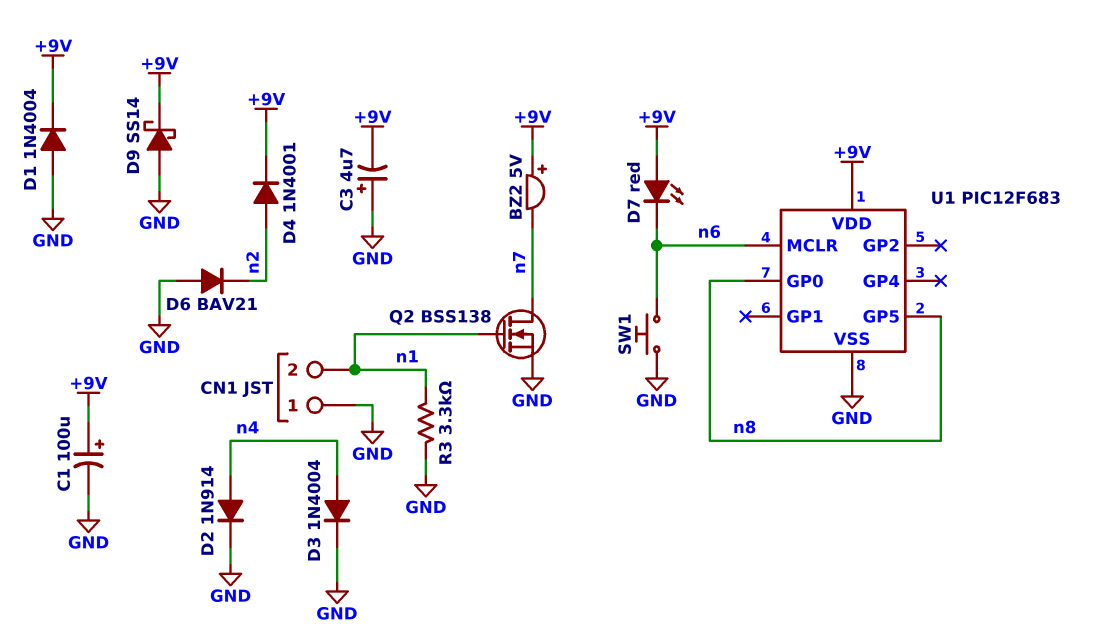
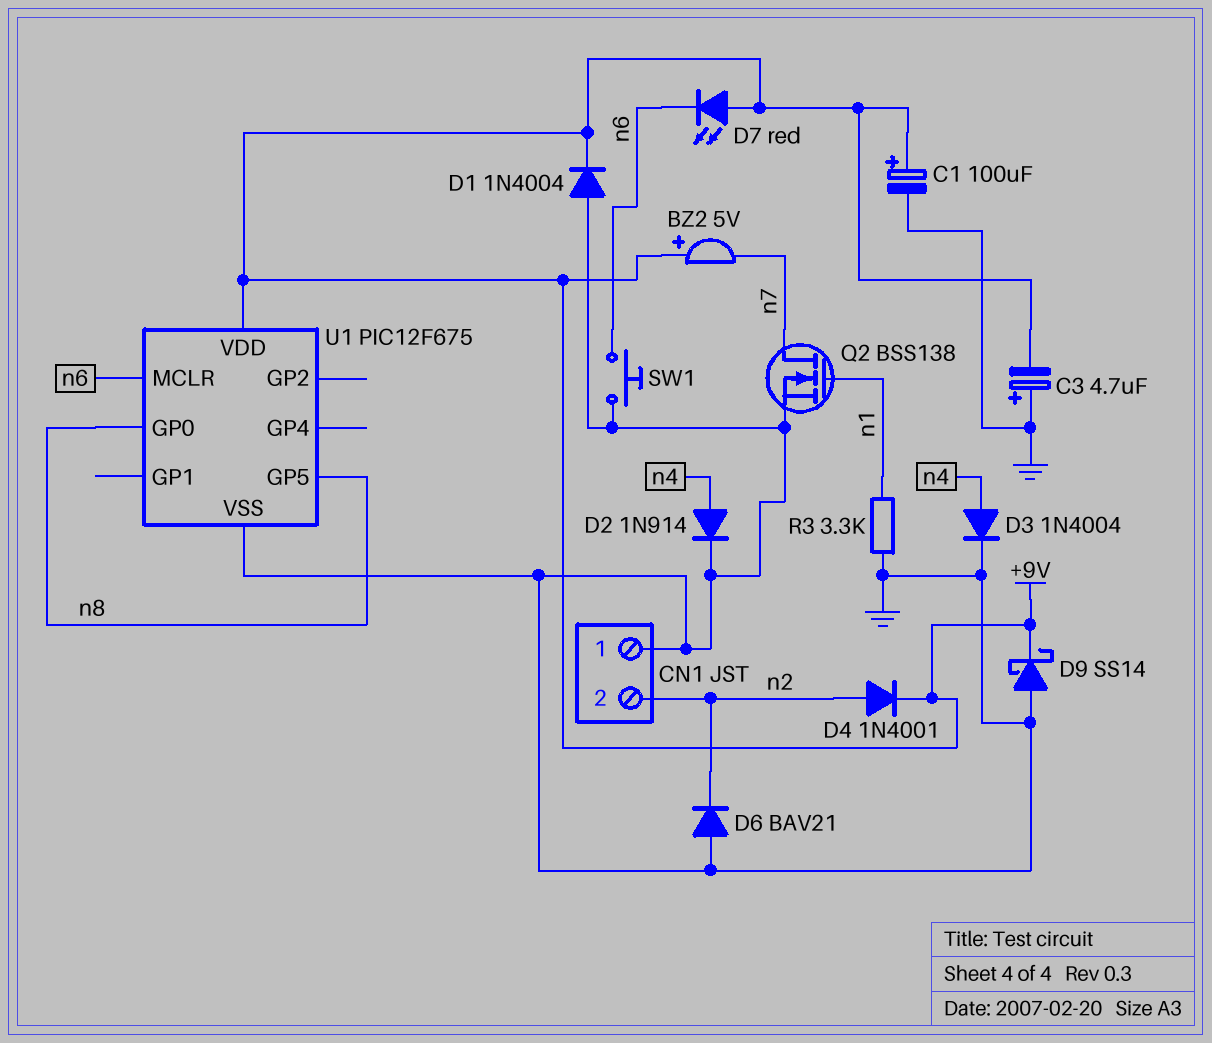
CN1 pin 2: n1 -> n2
U1: PIC12F683 -> PIC12F675

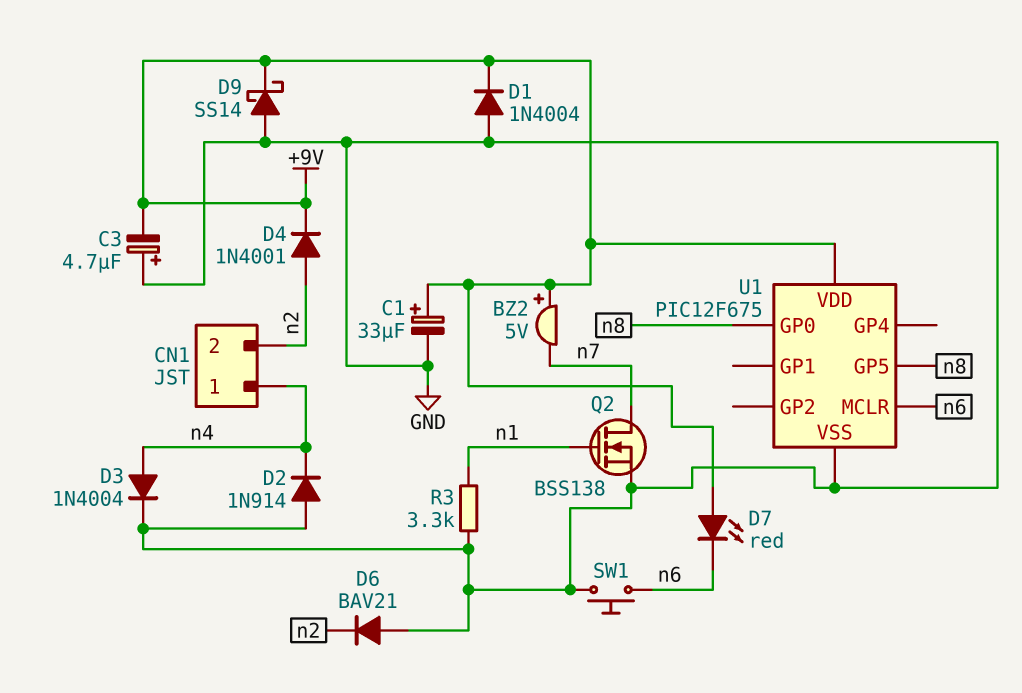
C1: 100uF (plus +9V, minus GND) -> 33uF (plus +9V, minus GND)
CN1 pin 1: GND -> n4
D2: diode 1N914 (A n4, K GND) -> diode 1N914 (A GND, K n4)

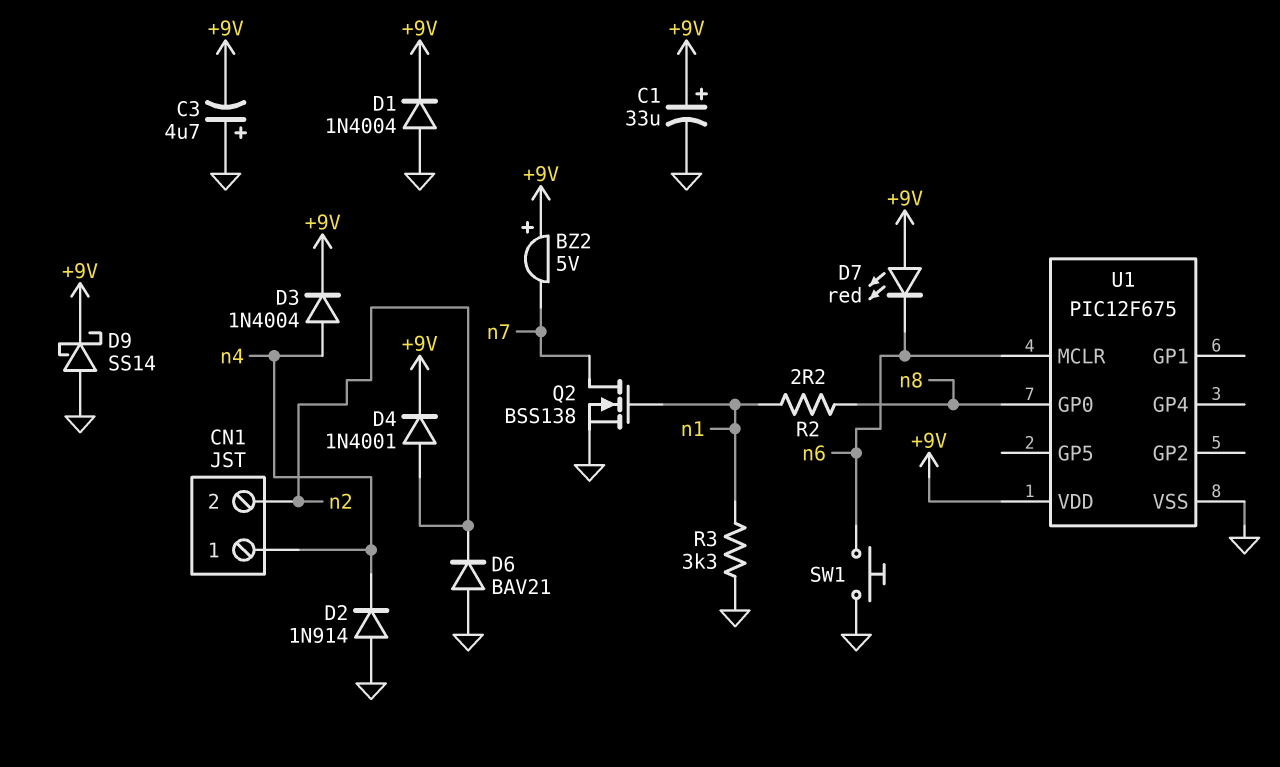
D3: diode 1N4004 (A n4, K GND) -> diode 1N4004 (A n4, K +9V)
R2: none -> 2.2 (n1, n8)
U1 pin GP5: n8 -> none

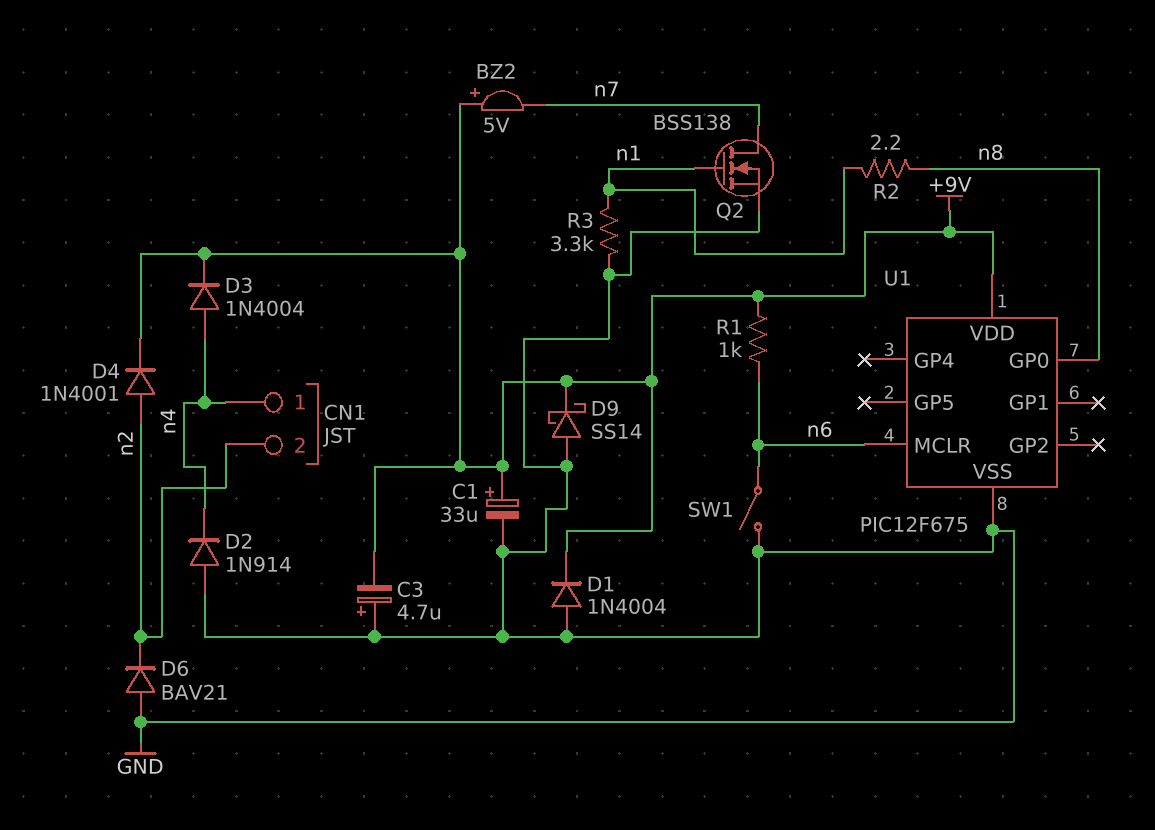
D7: LED red (A +9V, K n6) -> none
R1: none -> 1k (+9V, n6)
SW1: button (GND, n6) -> switch (GND, n6)

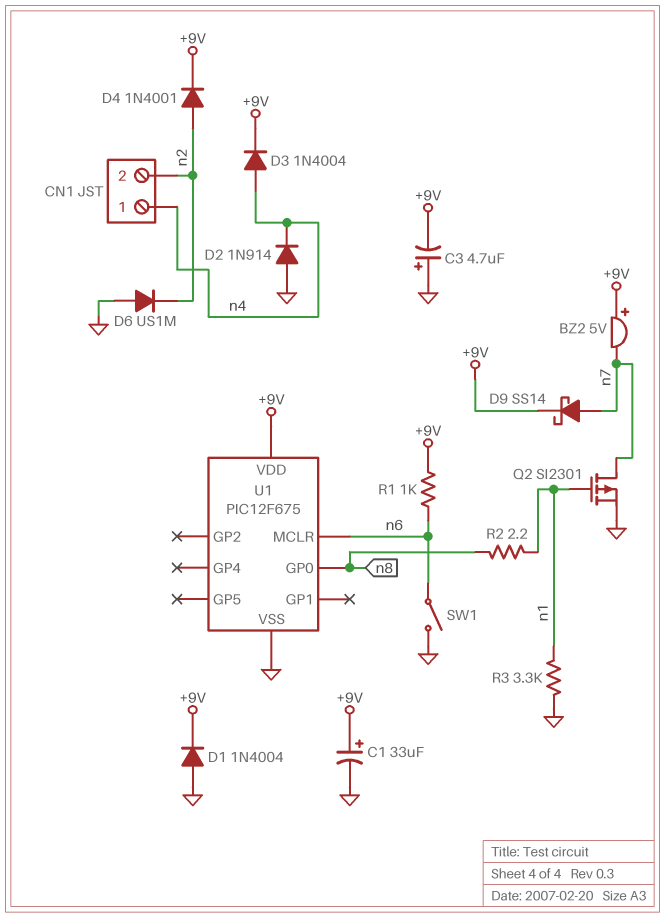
D6: diode BAV21 (A GND, K n2) -> diode US1M (A GND, K n2)
D9: schottky SS14 (A GND, K +9V) -> schottky SS14 (A n7, K +9V)
Q2: NMOS BSS138 (G n1, D n7, S GND) -> PMOS SI2301 (G n1, D n7, S GND)

